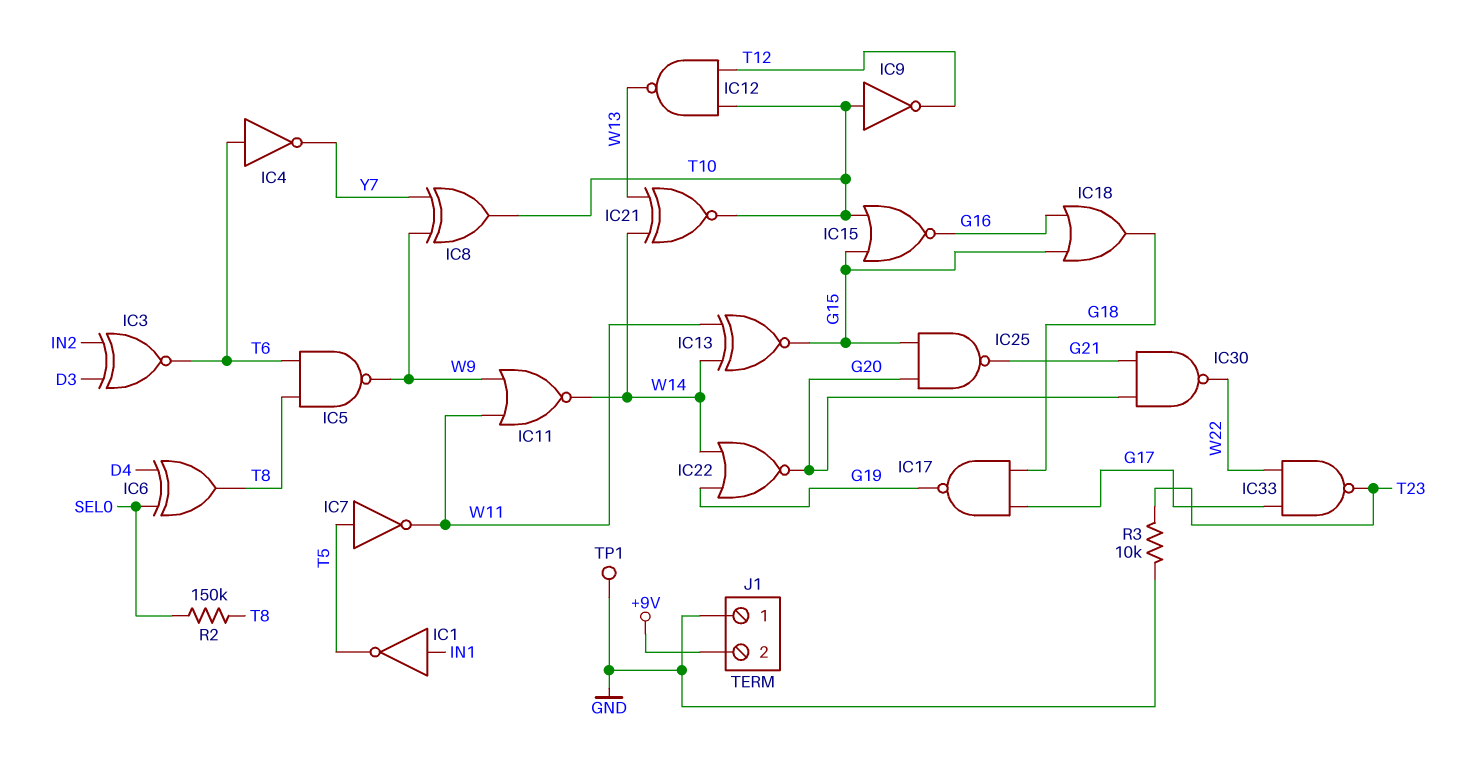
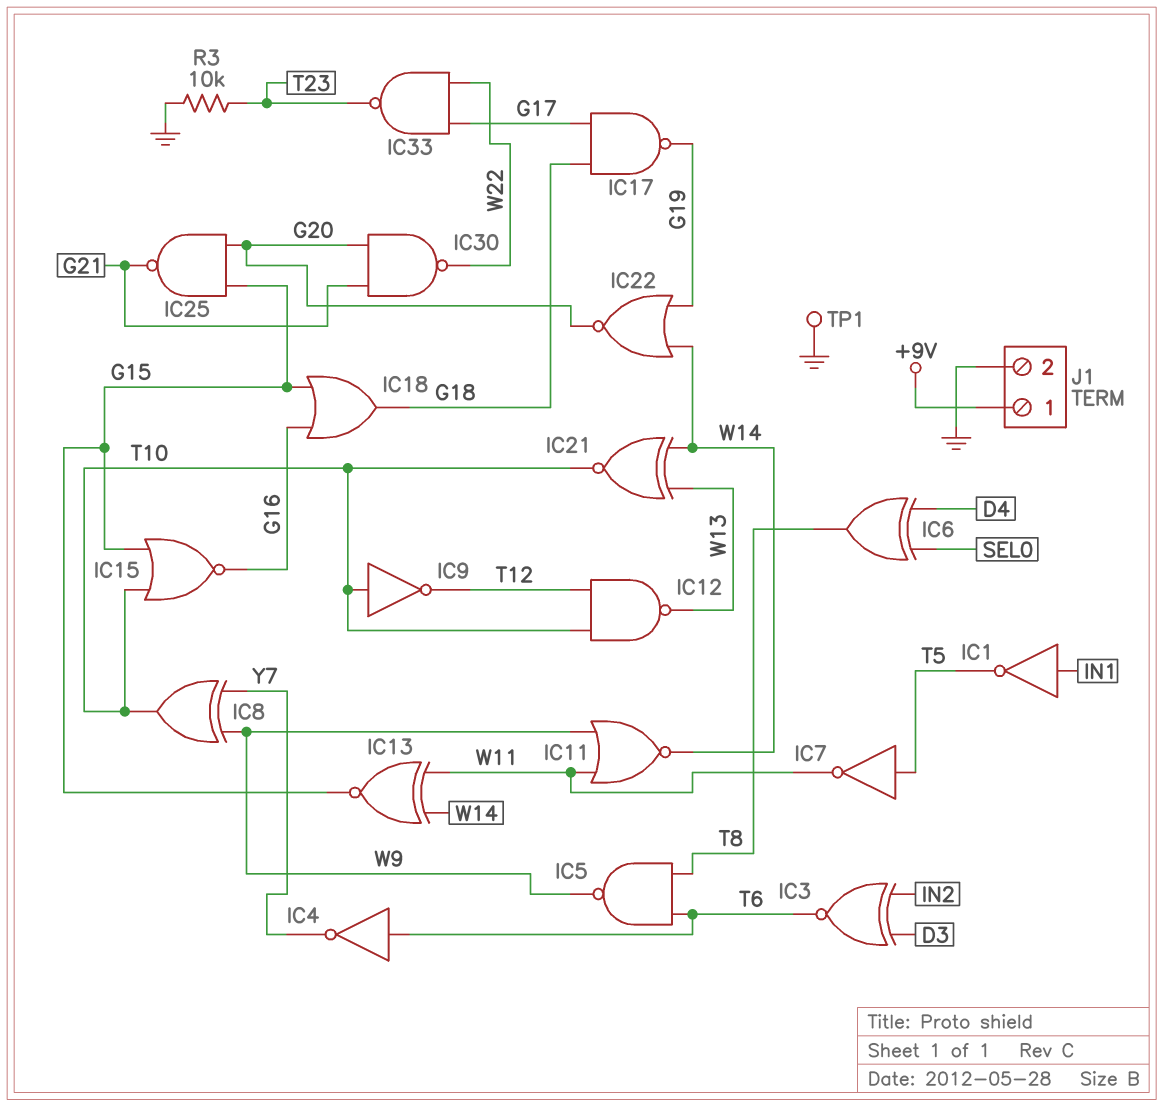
J1 pin 1: GND -> +9V
J1 pin 2: +9V -> GND
R2: 150k (SEL0, T8) -> none

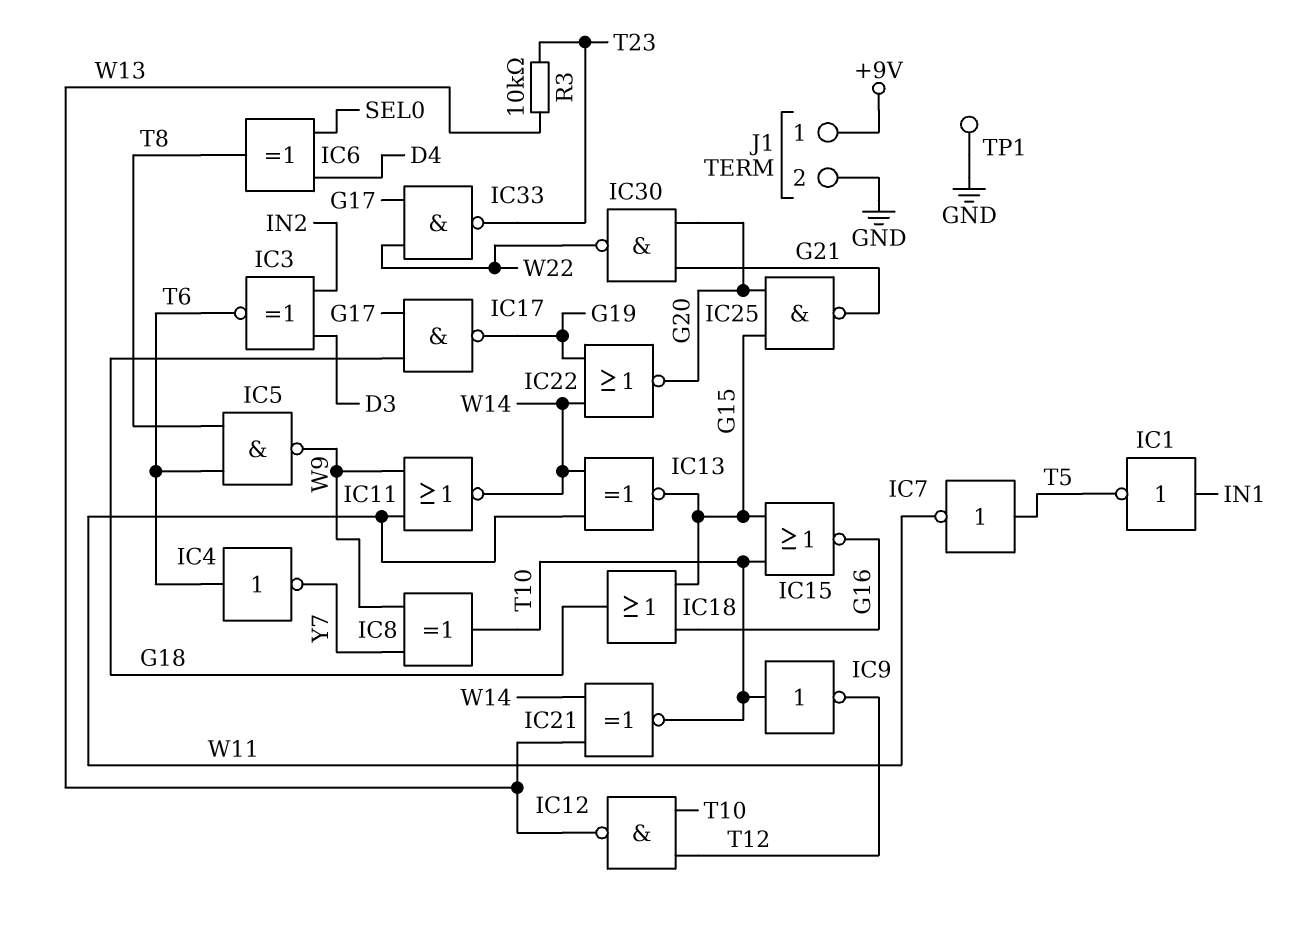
R3: 10k (GND, T23) -> 10k (T23, W13)

